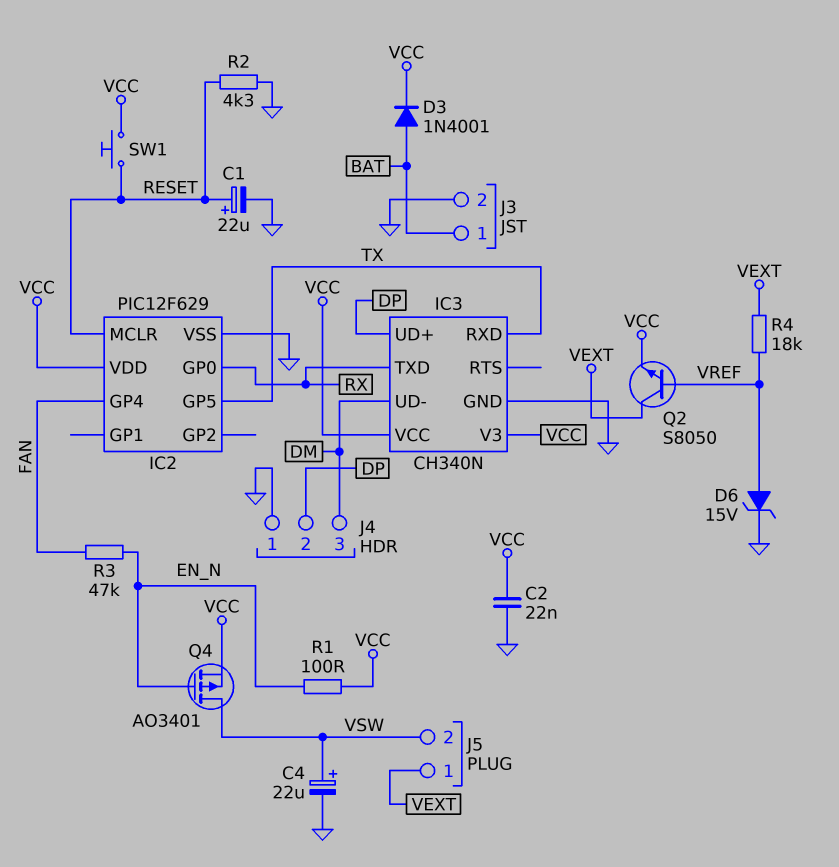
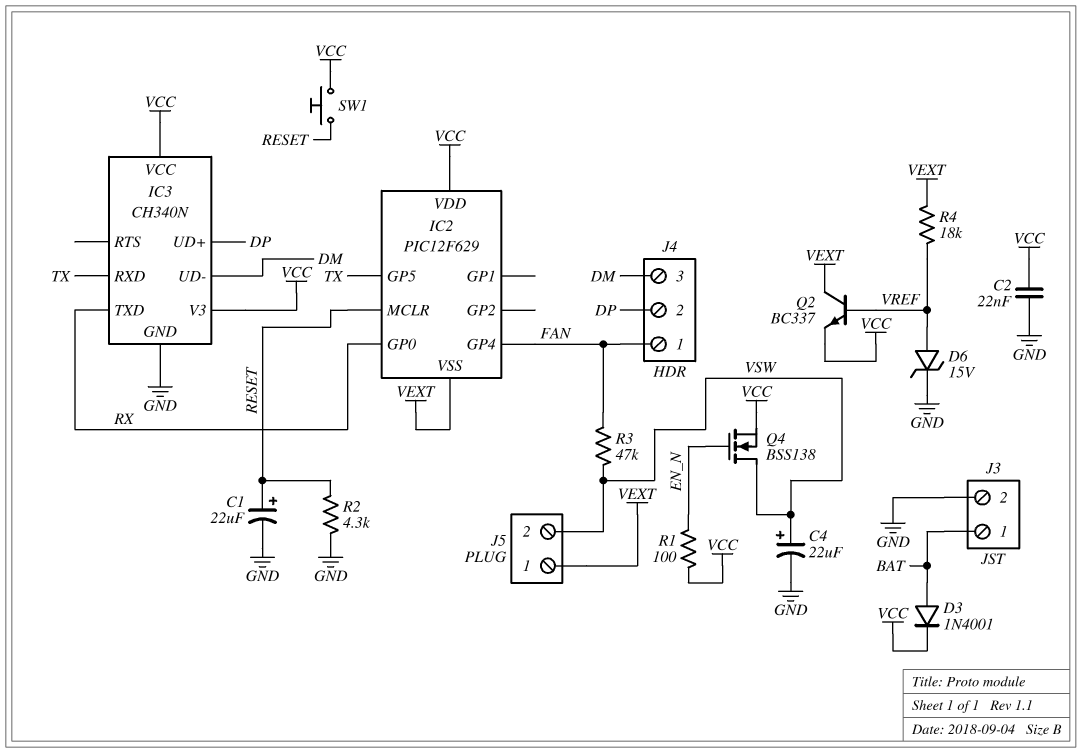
IC2 pin VSS: GND -> VEXT
J4 pin 1: GND -> FAN
Q2: NPN S8050 (B VREF, C VEXT, E VCC) -> NPN BC337 (B VREF, C VEXT, E VCC)
Q4: PMOS AO3401 (G EN_N, D VSW, S VCC) -> NMOS BSS138 (G EN_N, D VSW, S VCC)
R3: 47k (EN_N, FAN) -> 47k (FAN, VSW)

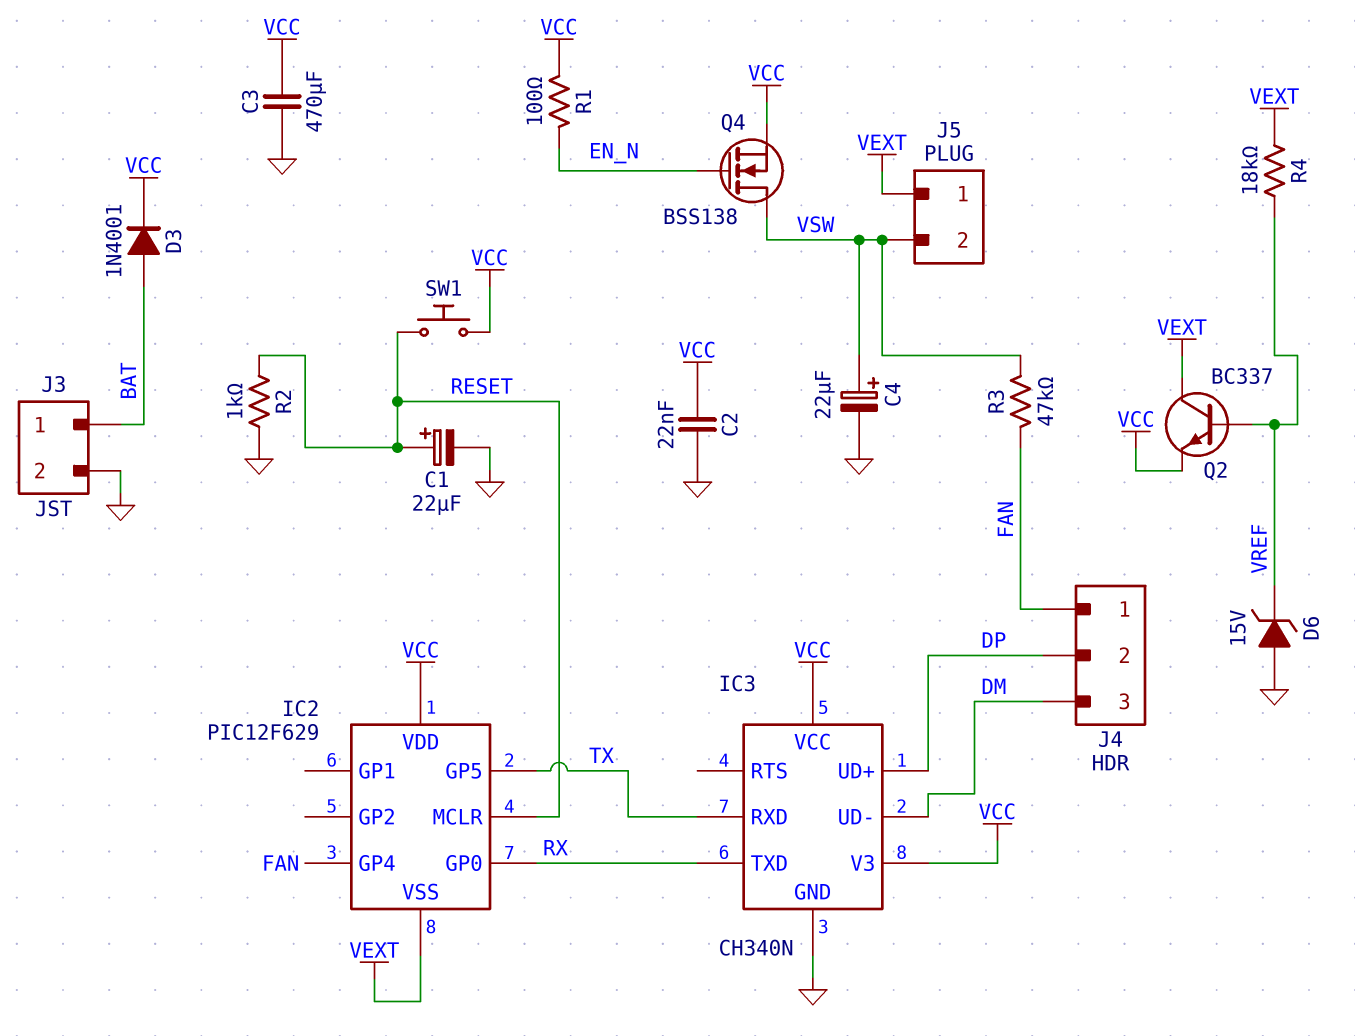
C3: none -> 470uF (GND, VCC)
D6: zener 15V (A VREF, K GND) -> zener 15V (A GND, K VREF)
R2: 4.3k (GND, RESET) -> 1k (GND, RESET)

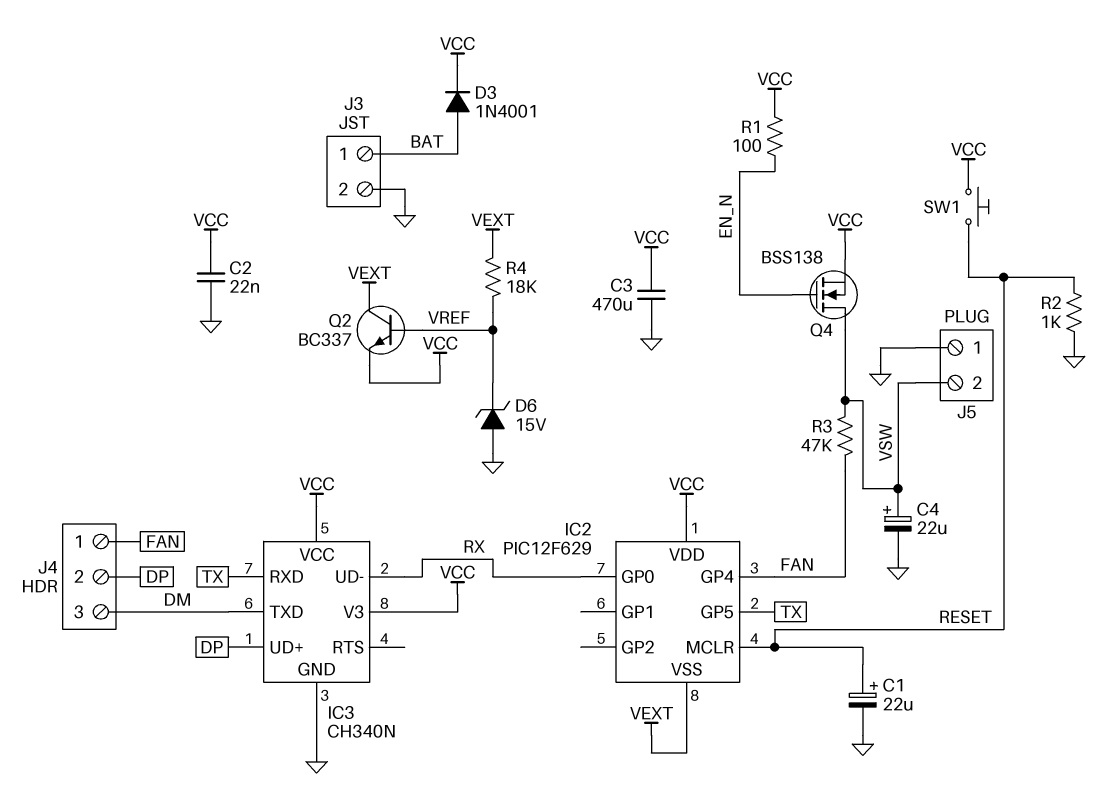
IC3 pin TXD: RX -> DM
IC3 pin UD-: DM -> RX
J5 pin 1: VEXT -> GND

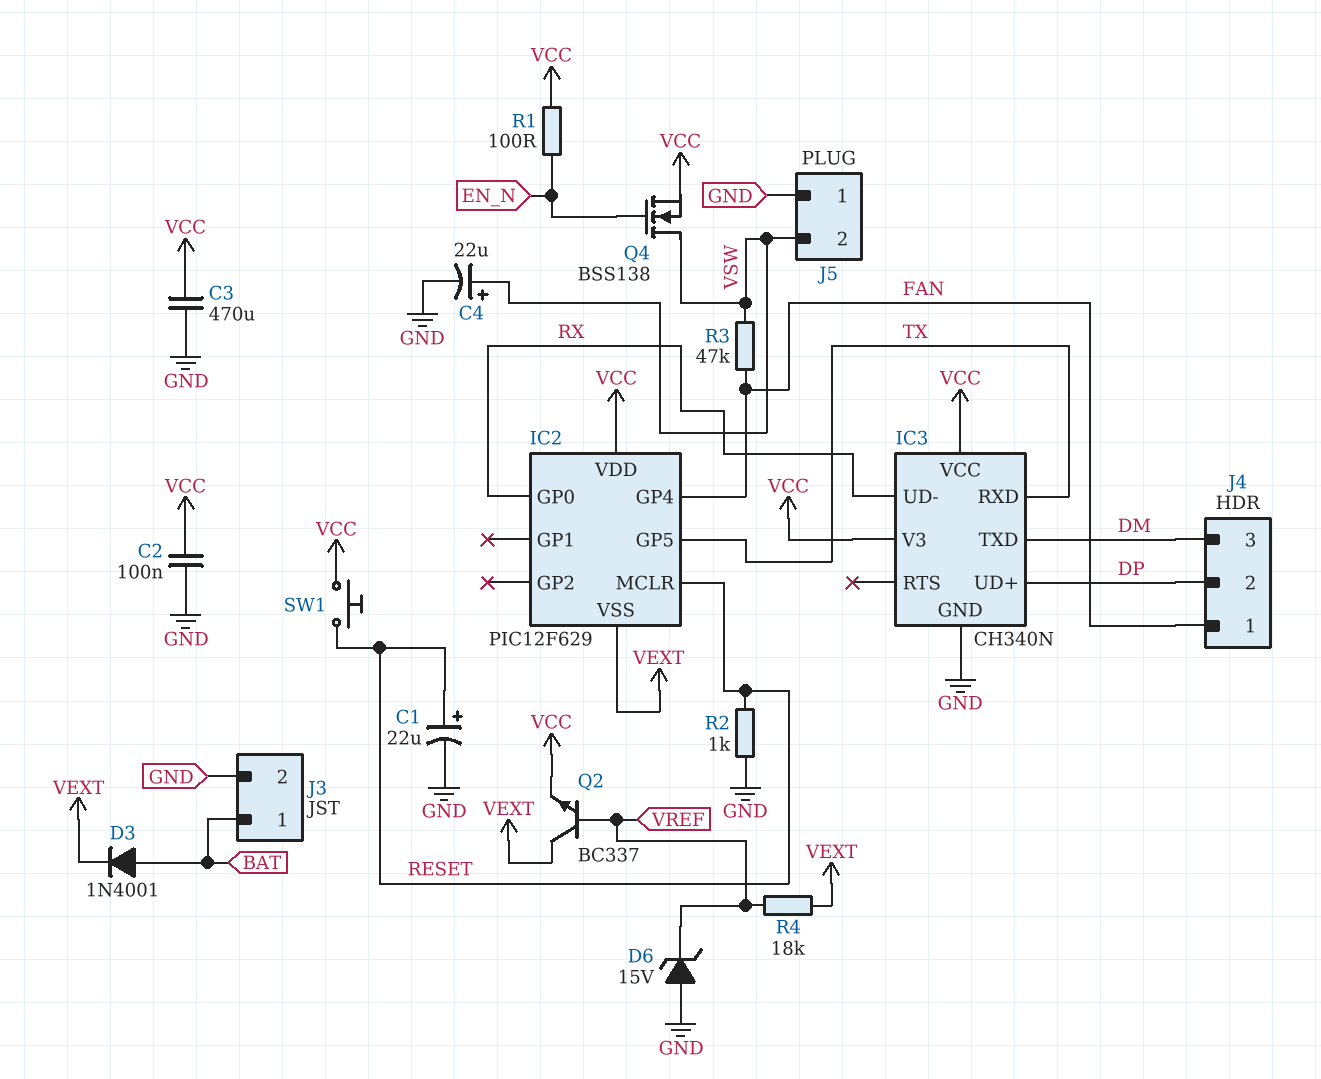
C2: 22nF (GND, VCC) -> 100nF (GND, VCC)
D3: diode 1N4001 (A BAT, K VCC) -> diode 1N4001 (A BAT, K VEXT)

